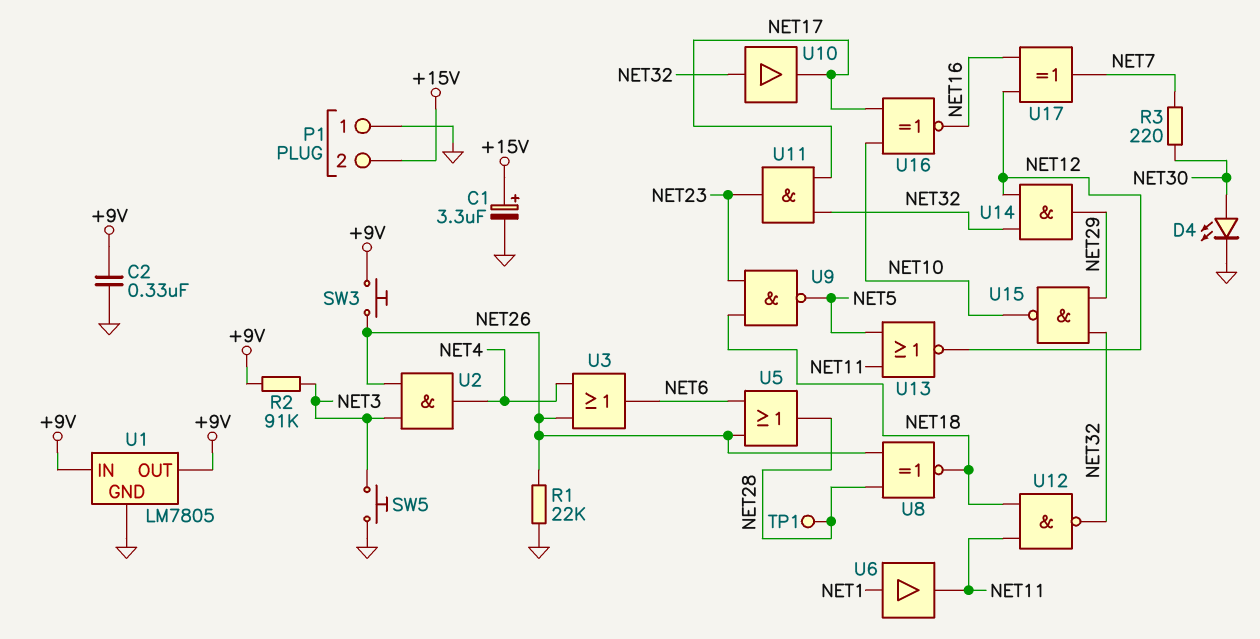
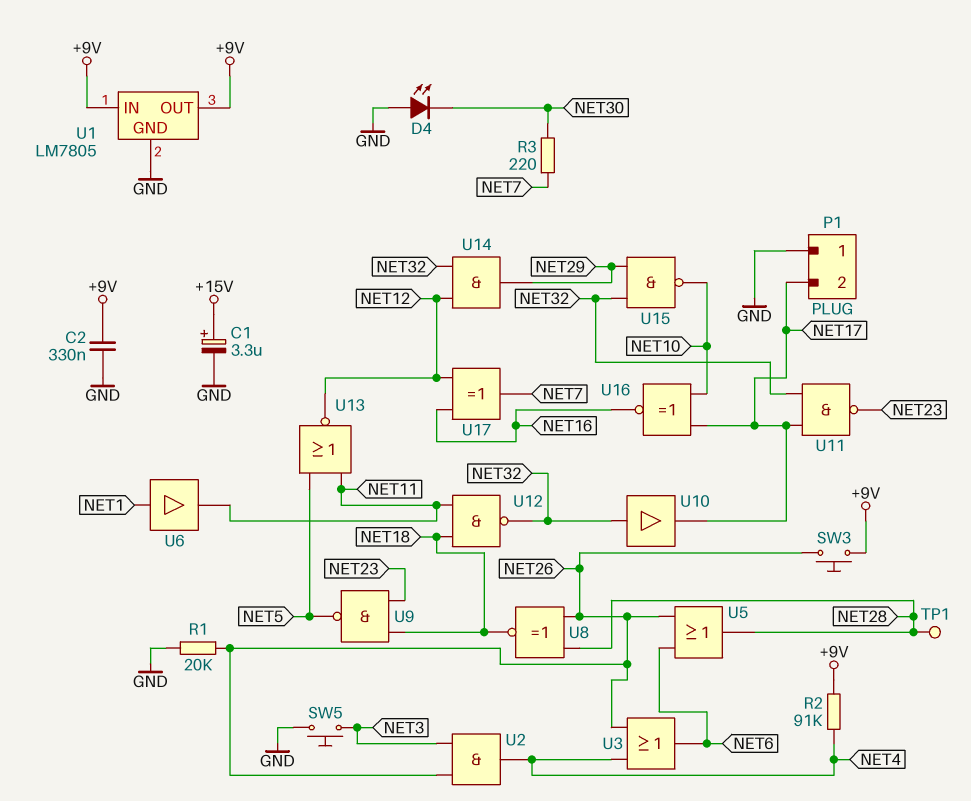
D4: LED (A NET30, K GND) -> LED (A GND, K NET30)
P1 pin 2: +15V -> NET17
R1: 22k (GND, NET26) -> 20k (GND, NET26)
R2: 91k (+9V, NET3) -> 91k (+9V, NET4)
U11: AND (in NET17, in NET32, out NET23) -> NAND (in NET17, in NET32, out NET23)

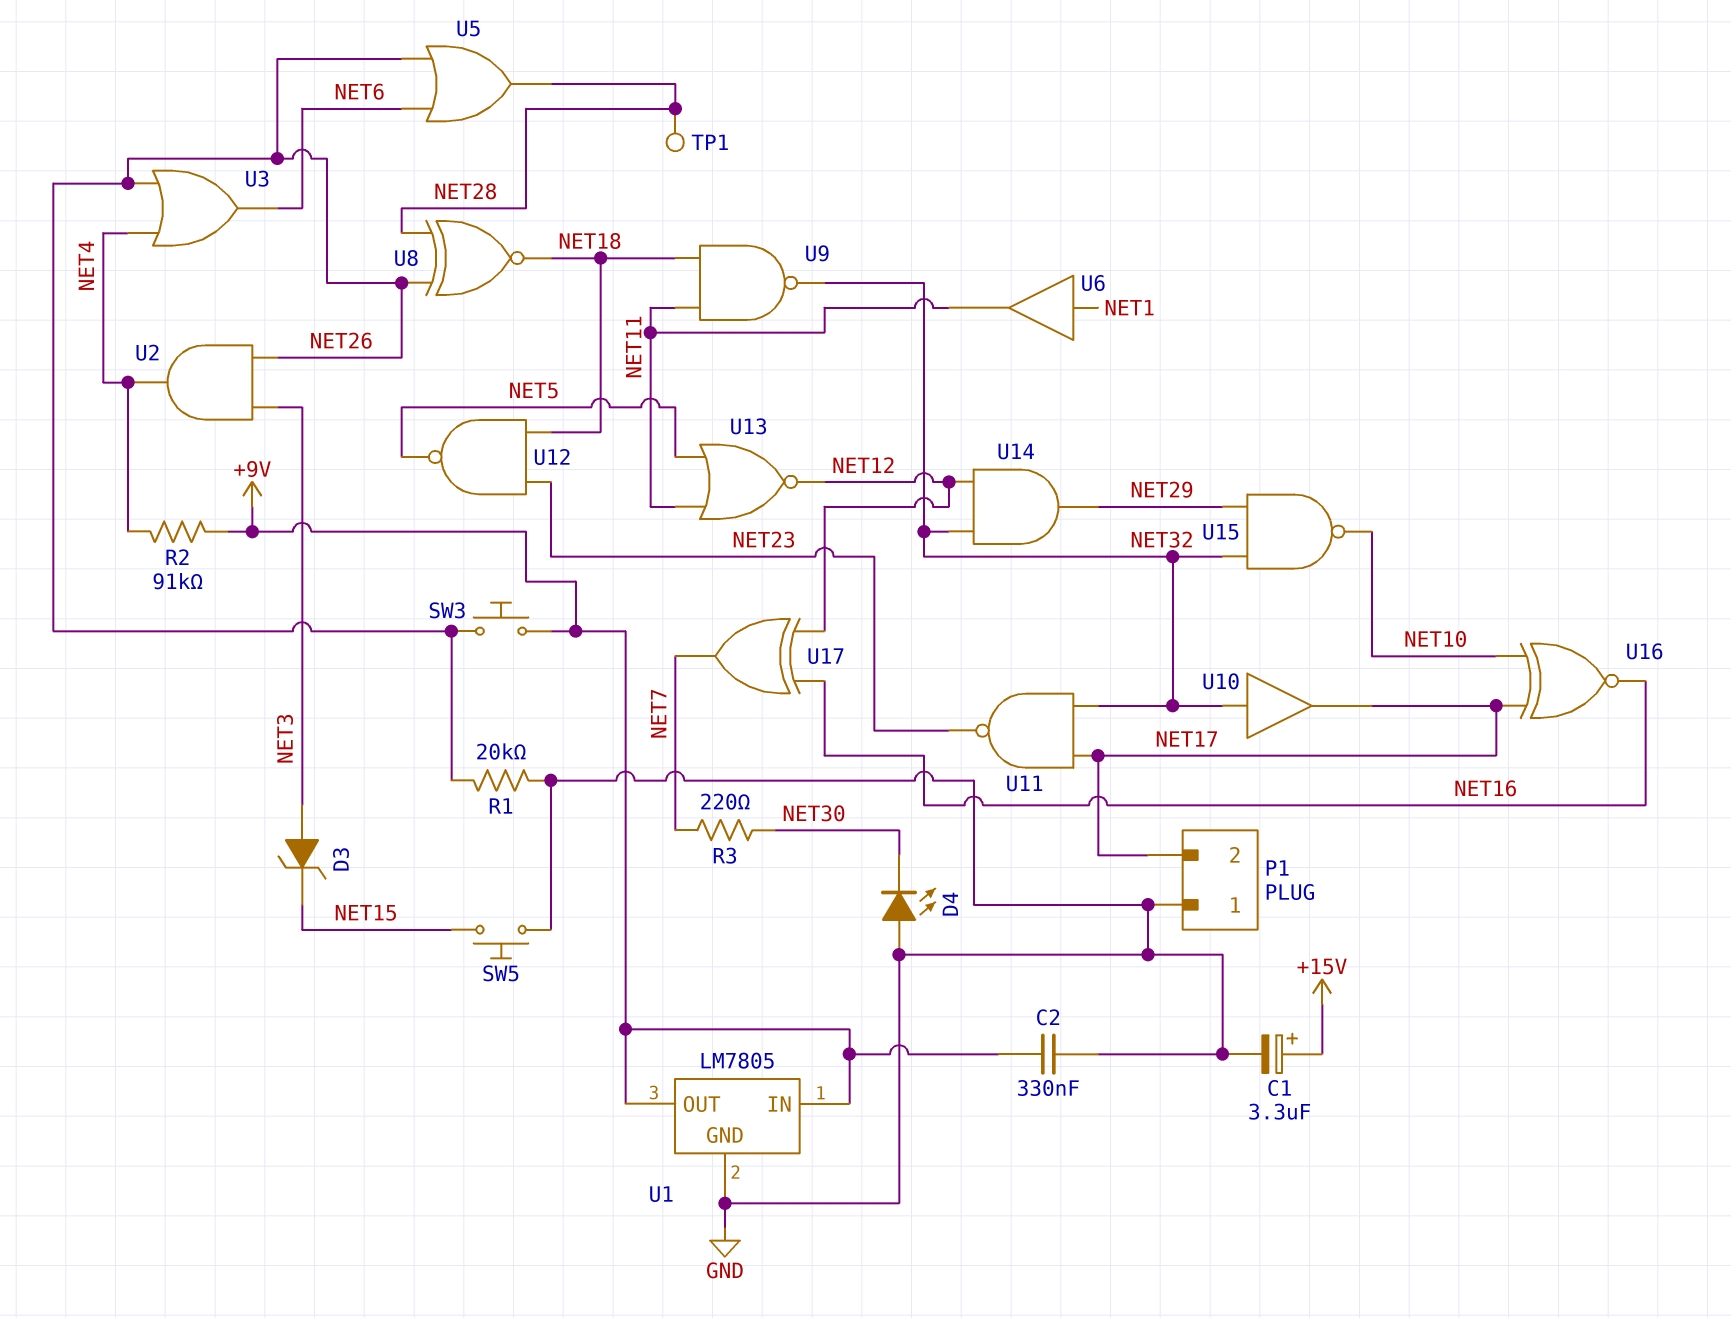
D3: none -> zener (A NET3, K NET15)
SW5: button (GND, NET3) -> button (GND, NET15)
U9: NAND (in NET18, in NET23, out NET5) -> NAND (in NET11, in NET18, out NET32)
U12: NAND (in NET11, in NET18, out NET32) -> NAND (in NET18, in NET23, out NET5)

